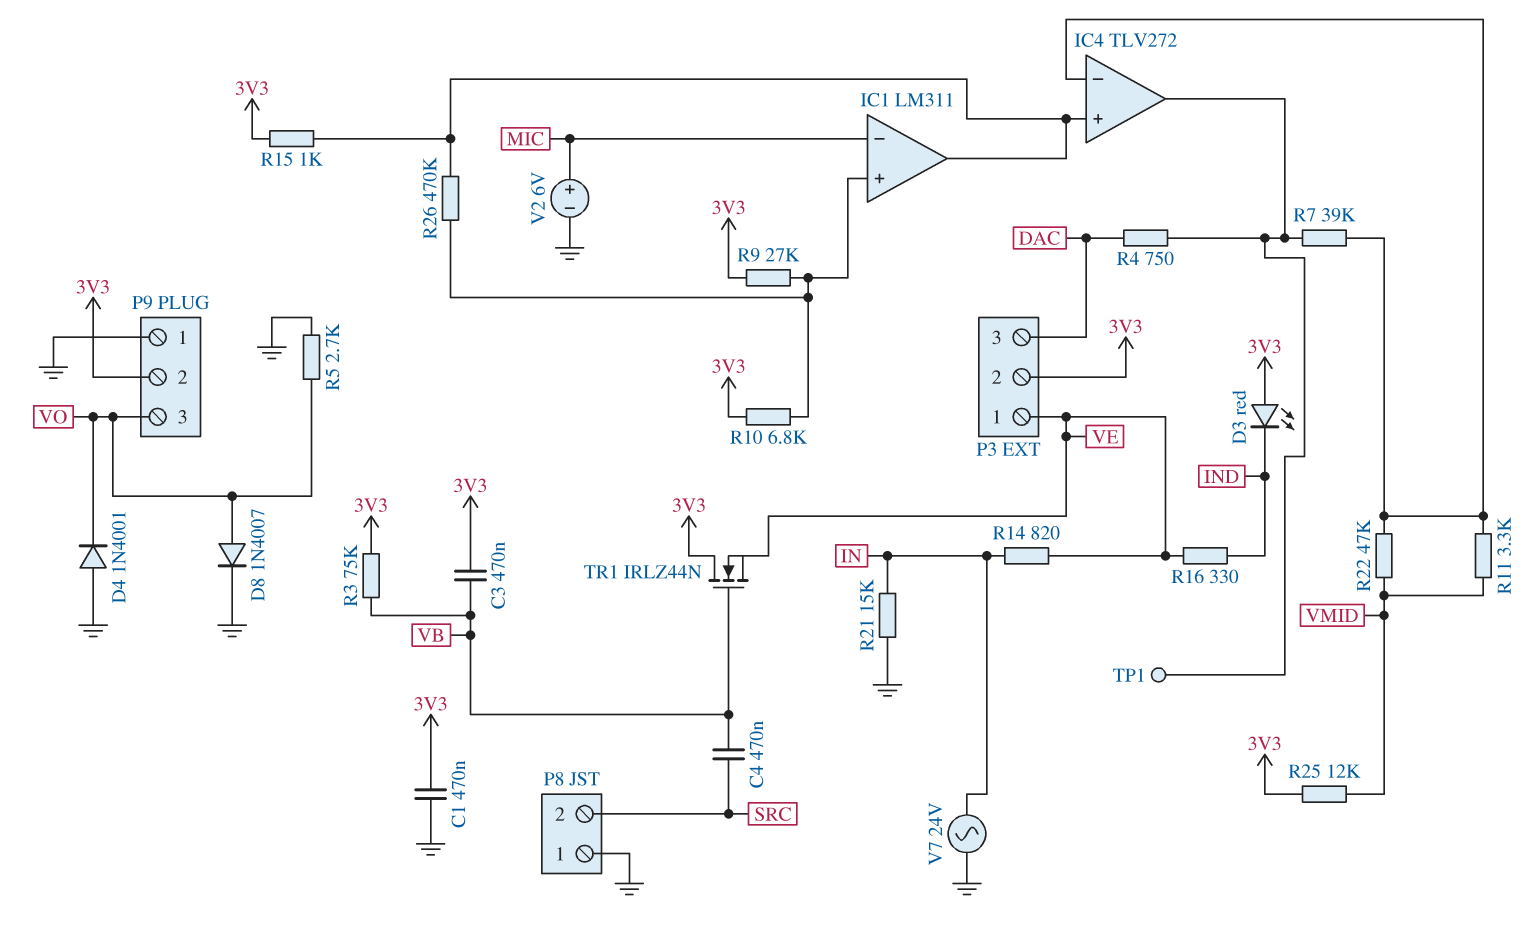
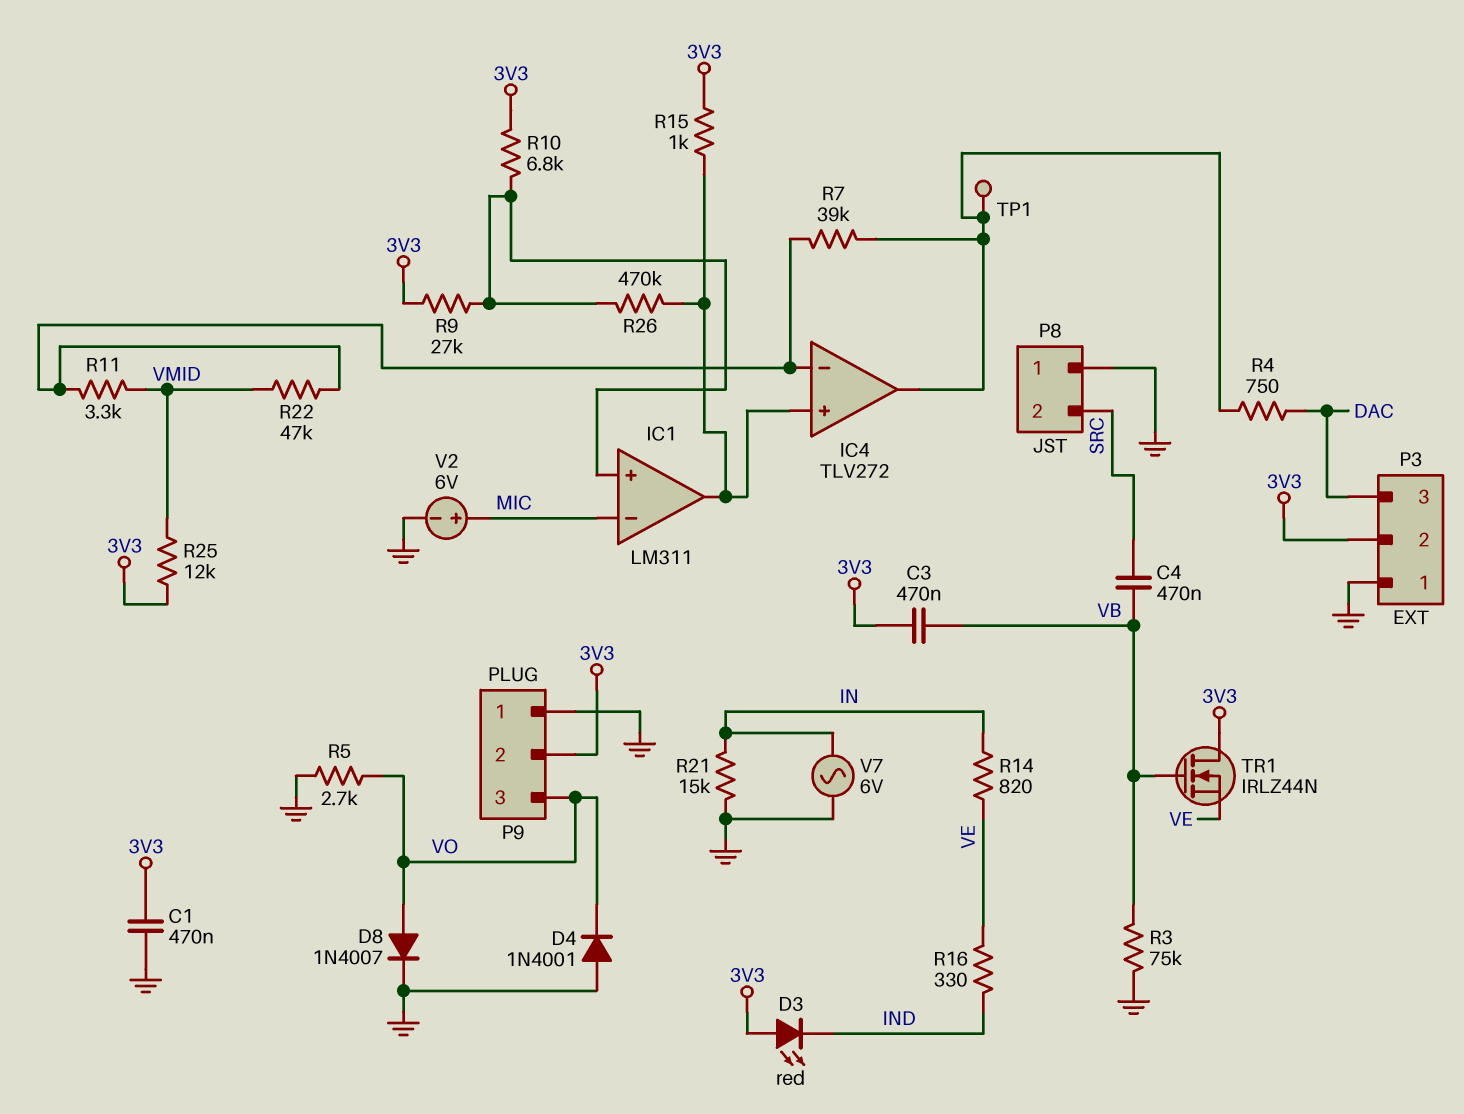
P3 pin 1: VE -> GND
R3: 75k (3V3, VB) -> 75k (GND, VB)
V7: AC 24V (GND, IN) -> AC 6V (GND, IN)

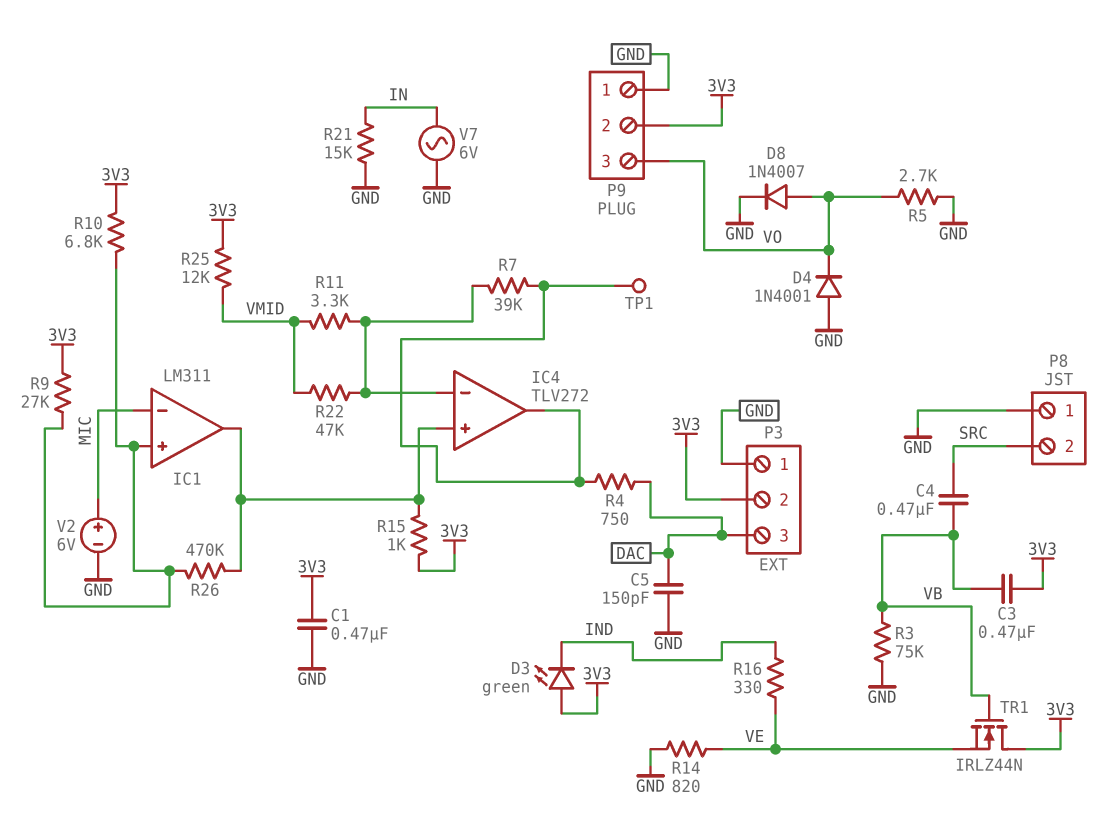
C5: none -> 150pF (DAC, GND)
D3: LED red (A 3V3, K IND) -> LED green (A 3V3, K IND)
R14: 820 (IN, VE) -> 820 (GND, VE)

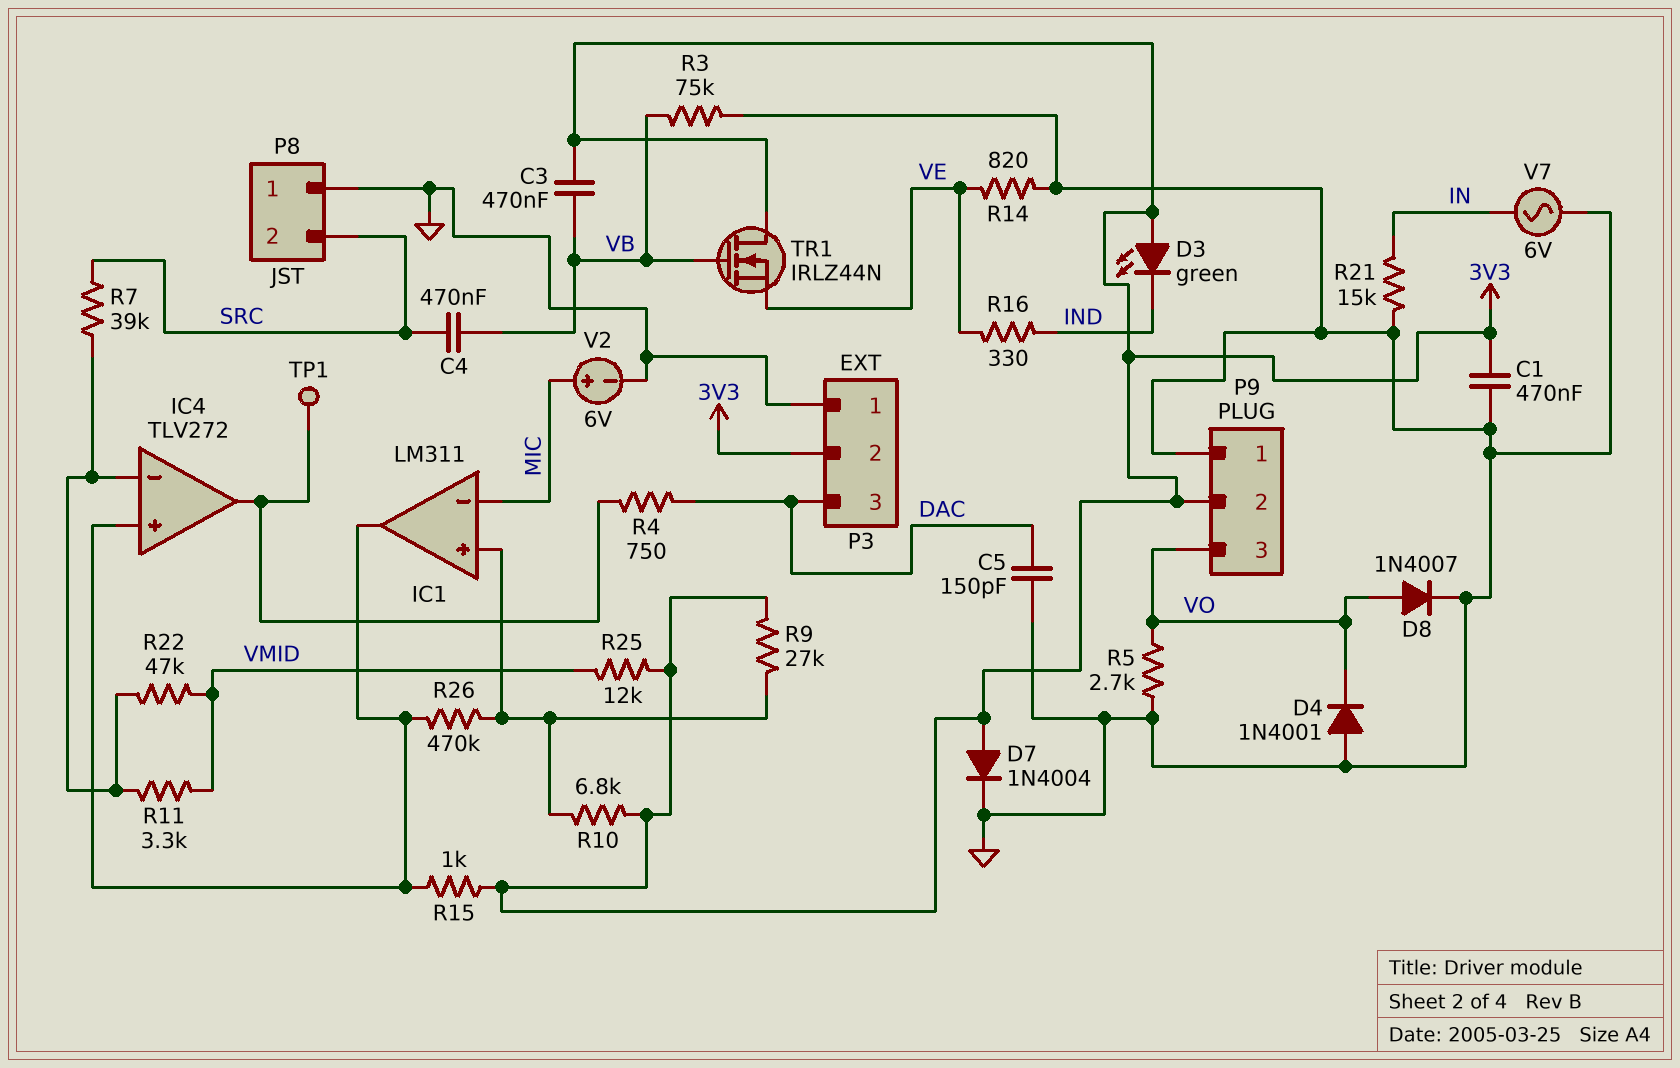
D7: none -> diode 1N4004 (A 3V3, K GND)
R7: 39k (IC4/in-, IC4/out) -> 39k (IC4/in-, SRC)

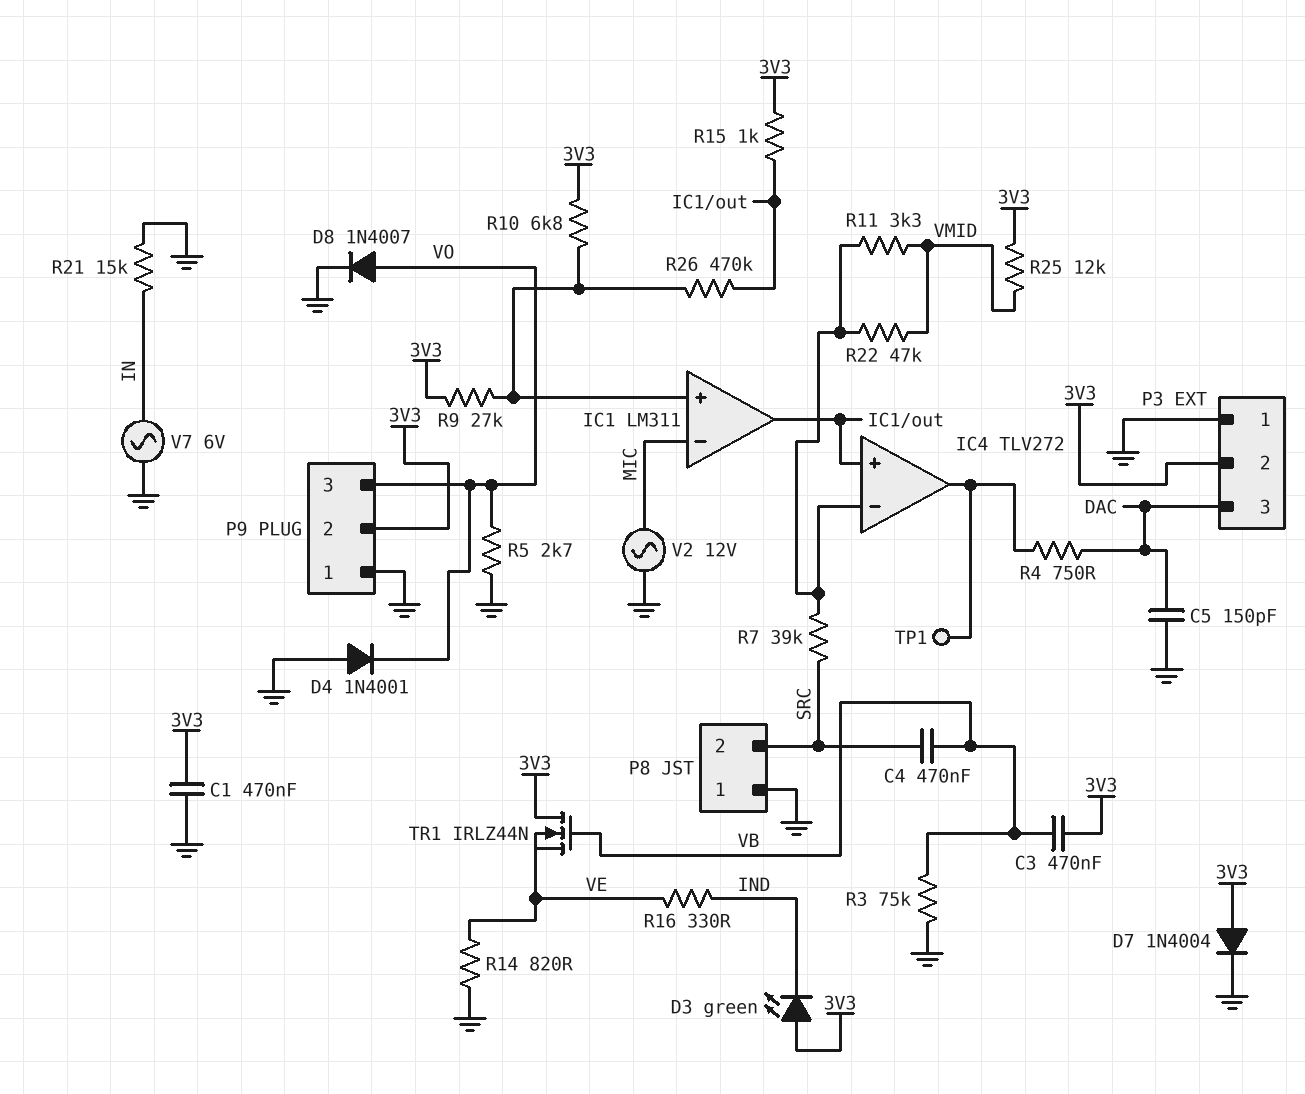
V2: 6V (plus MIC, minus GND) -> AC 12V (GND, MIC)

